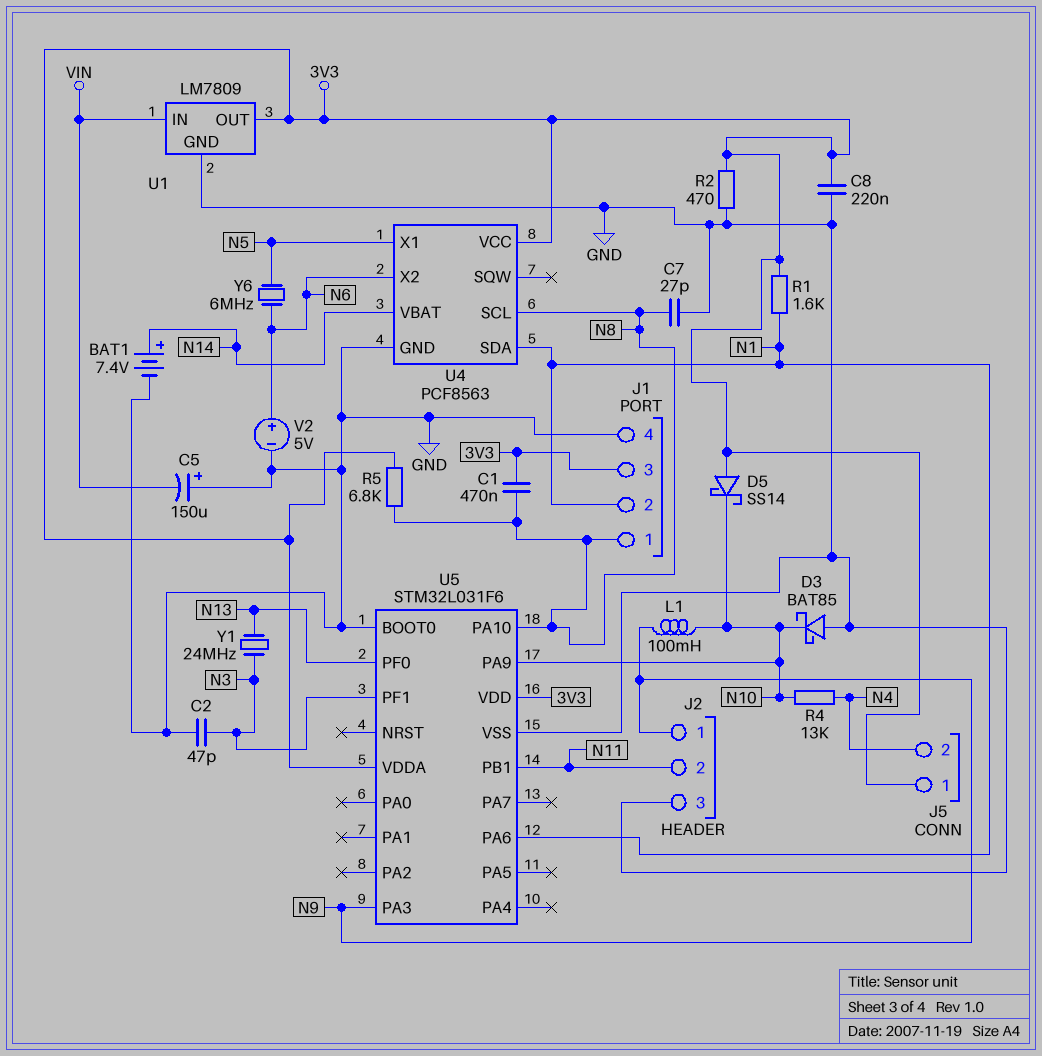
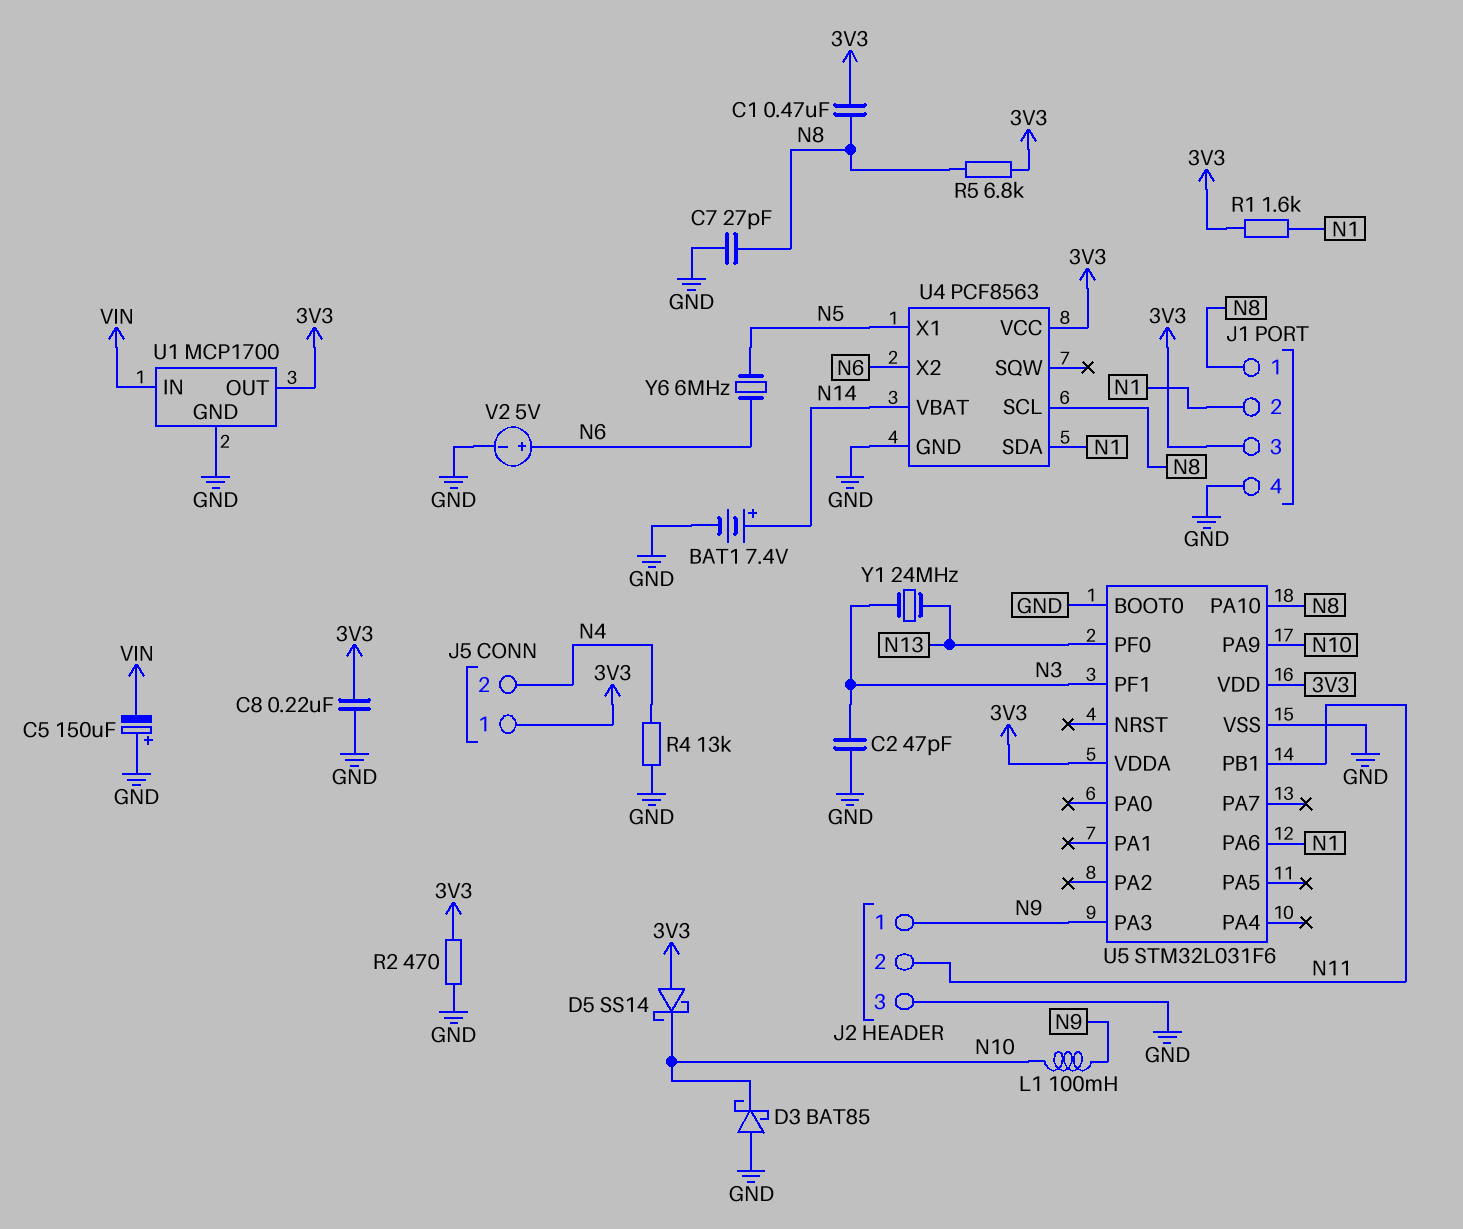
R4: 13k (N4, N10) -> 13k (GND, N4)
U1: LM7809 -> MCP1700

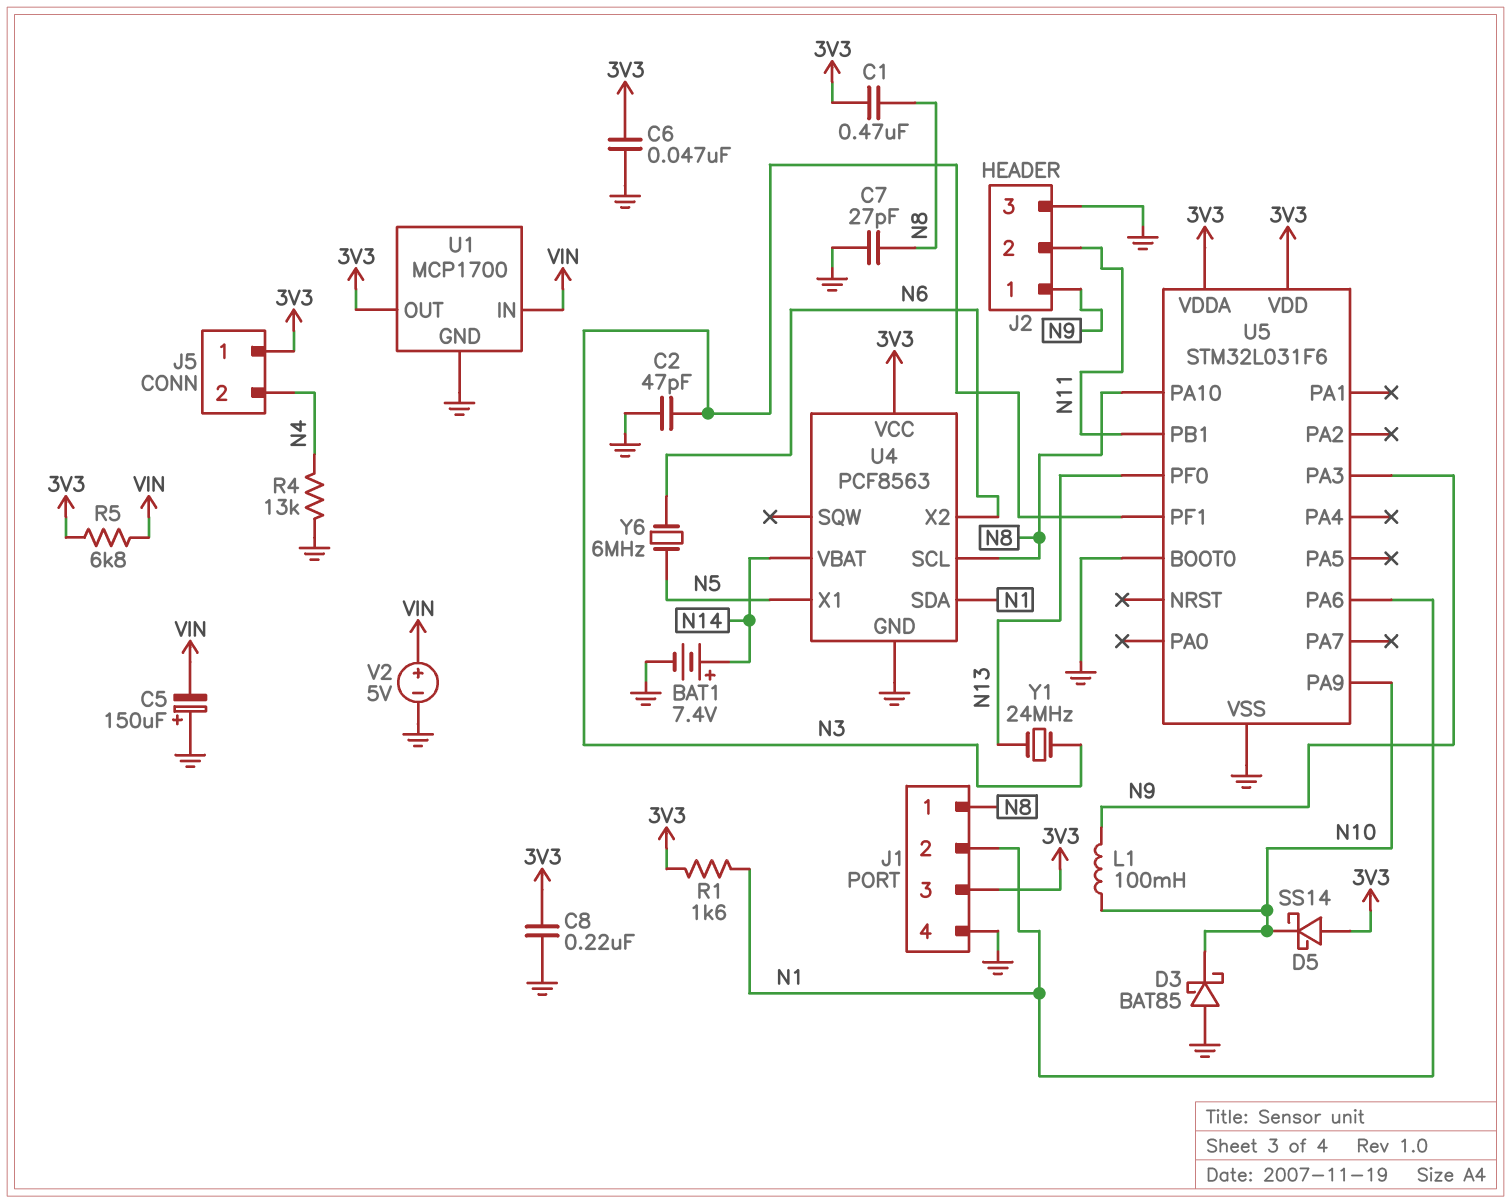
C6: none -> 47nF (3V3, GND)
R2: 470 (3V3, GND) -> none
R5: 6.8k (3V3, N8) -> 6.8k (3V3, VIN)
V2: 5V (plus N6, minus GND) -> 5V (plus VIN, minus GND)

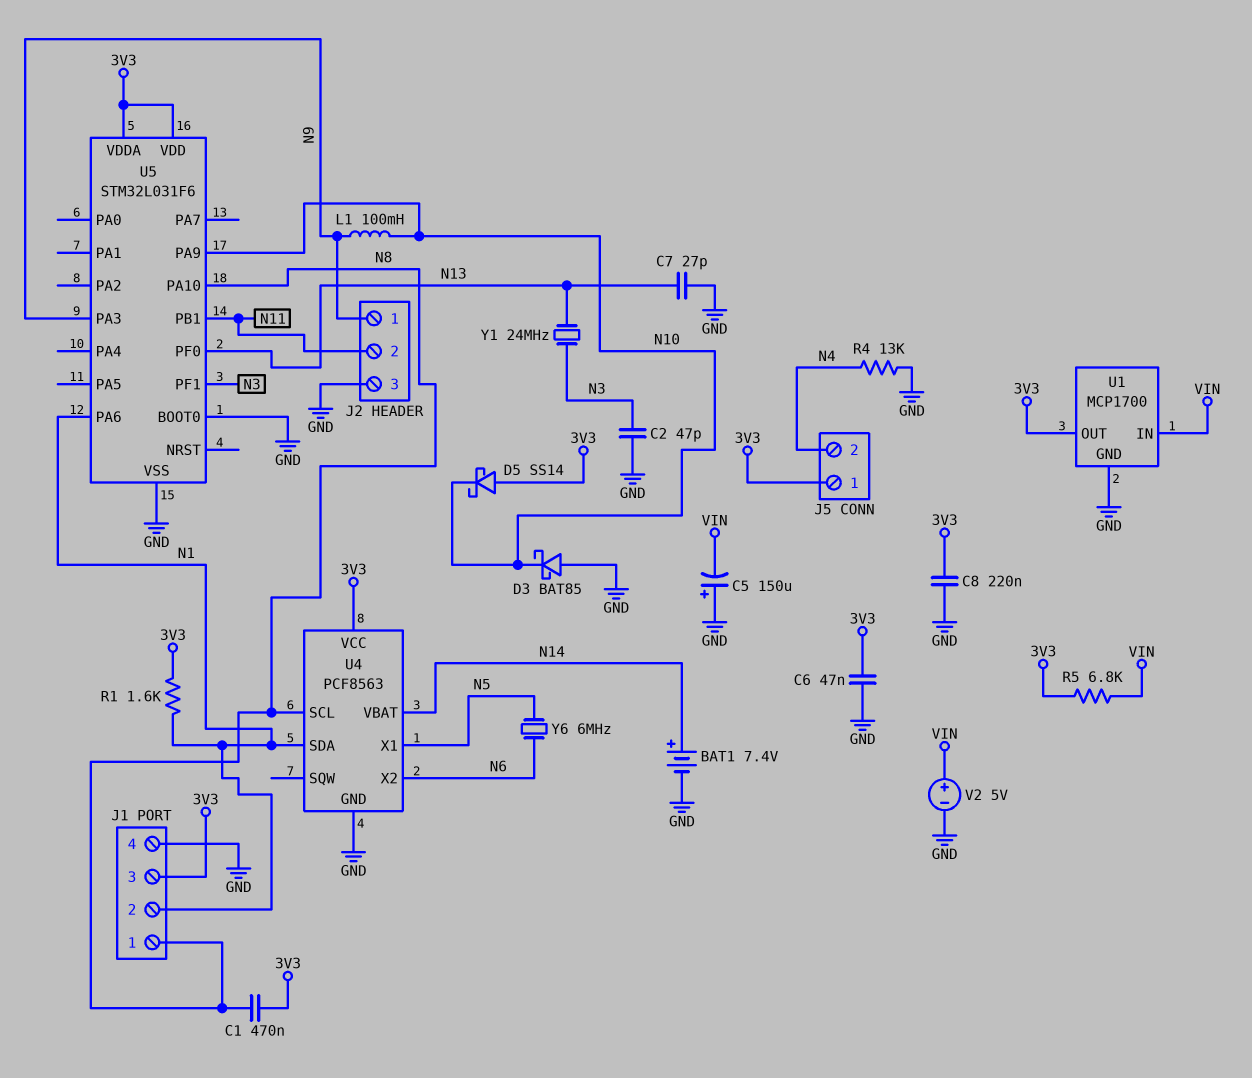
C7: 27pF (GND, N8) -> 27pF (GND, N13)

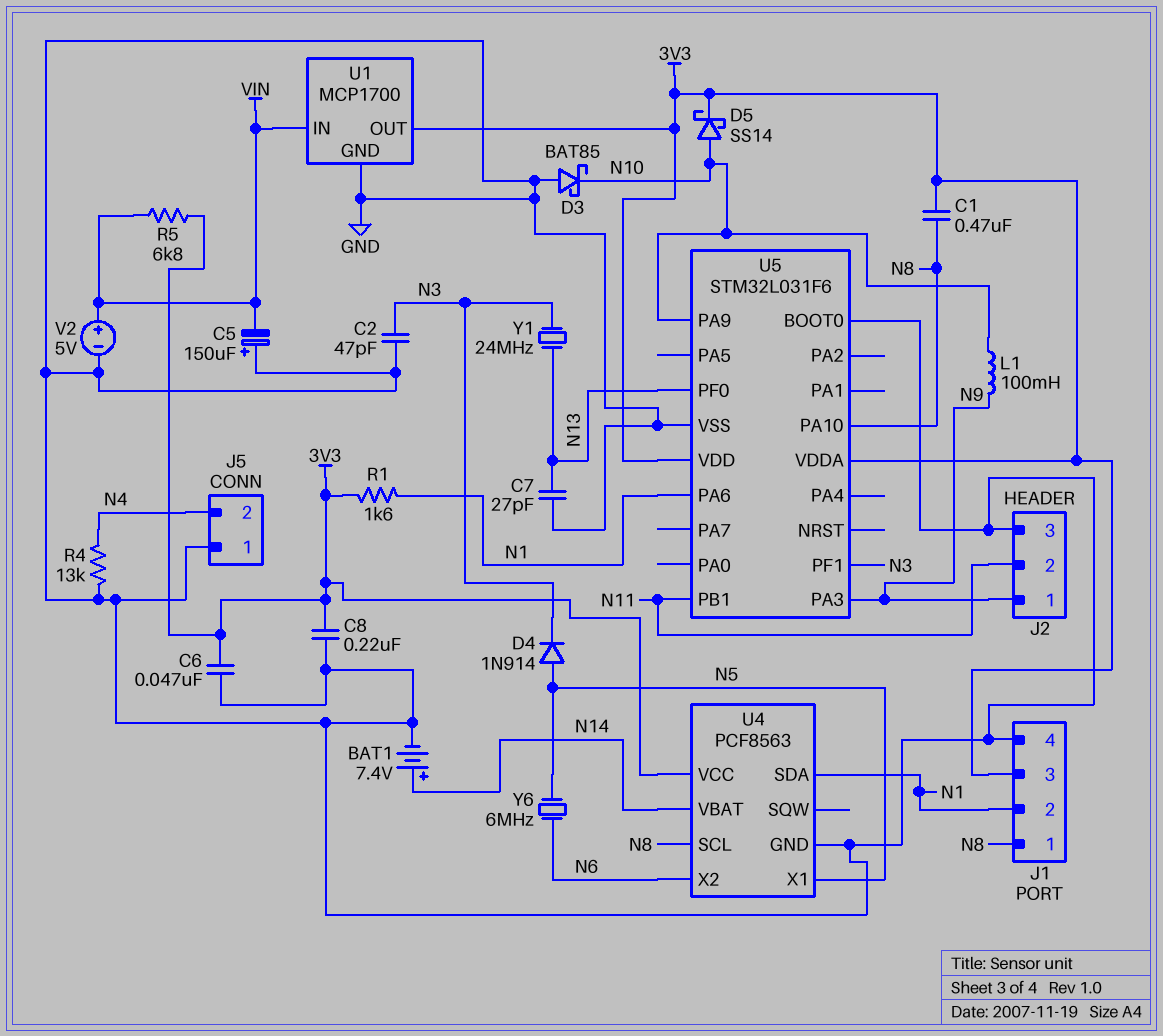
D4: none -> diode 1N914 (A N5, K N3)
D5: schottky SS14 (A 3V3, K N10) -> schottky SS14 (A N10, K 3V3)
J5 pin 1: 3V3 -> GND

